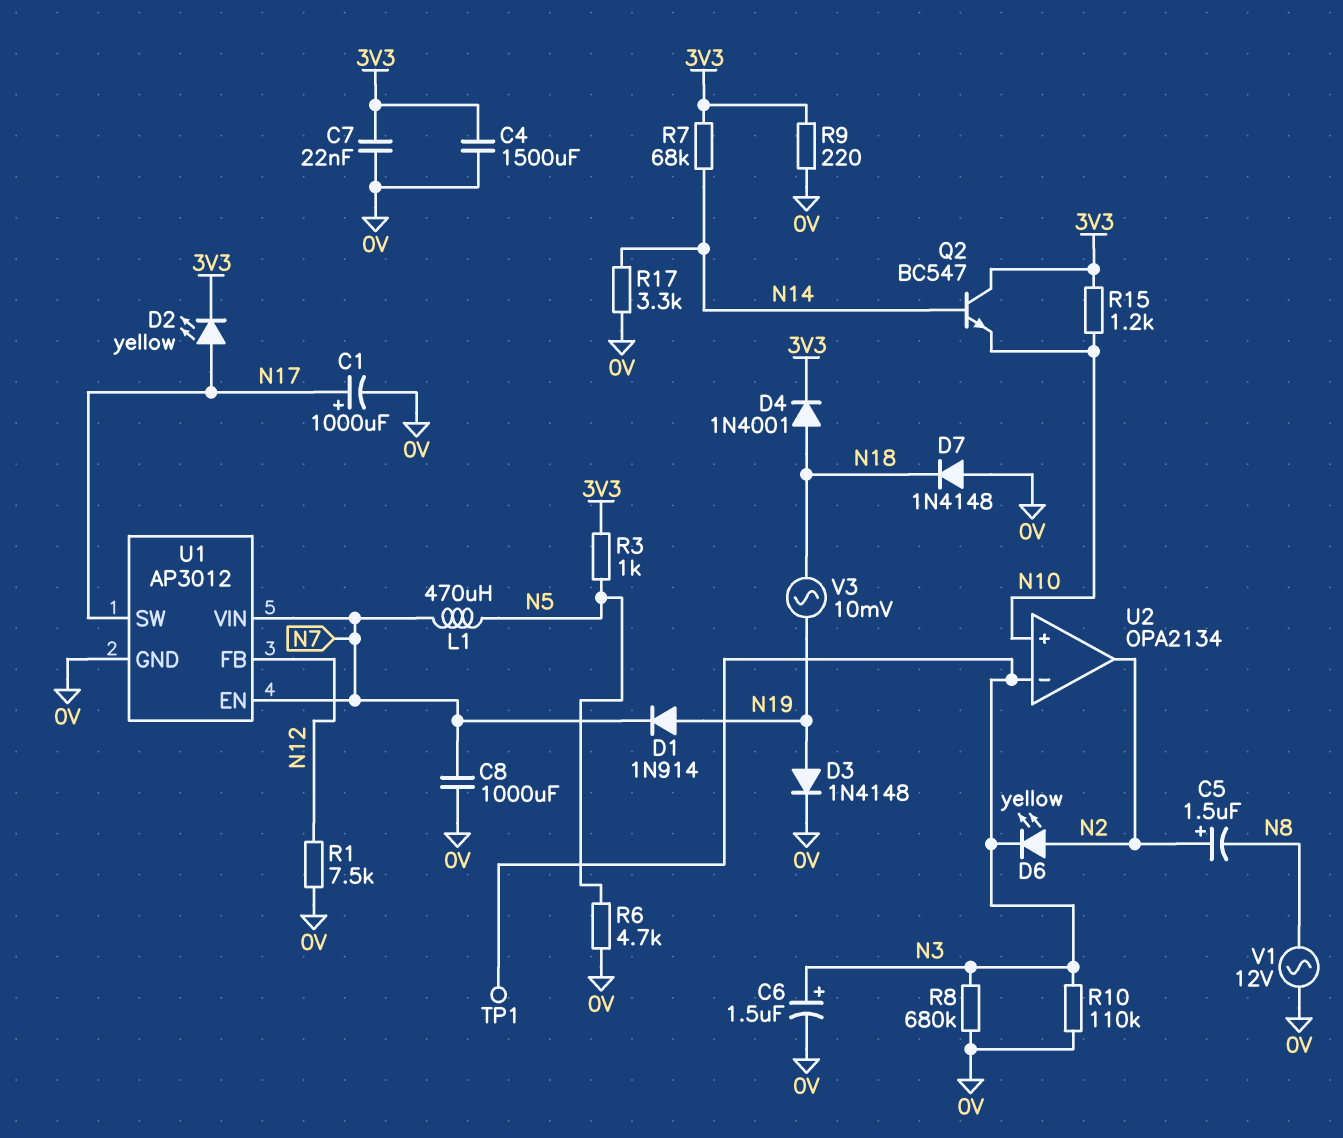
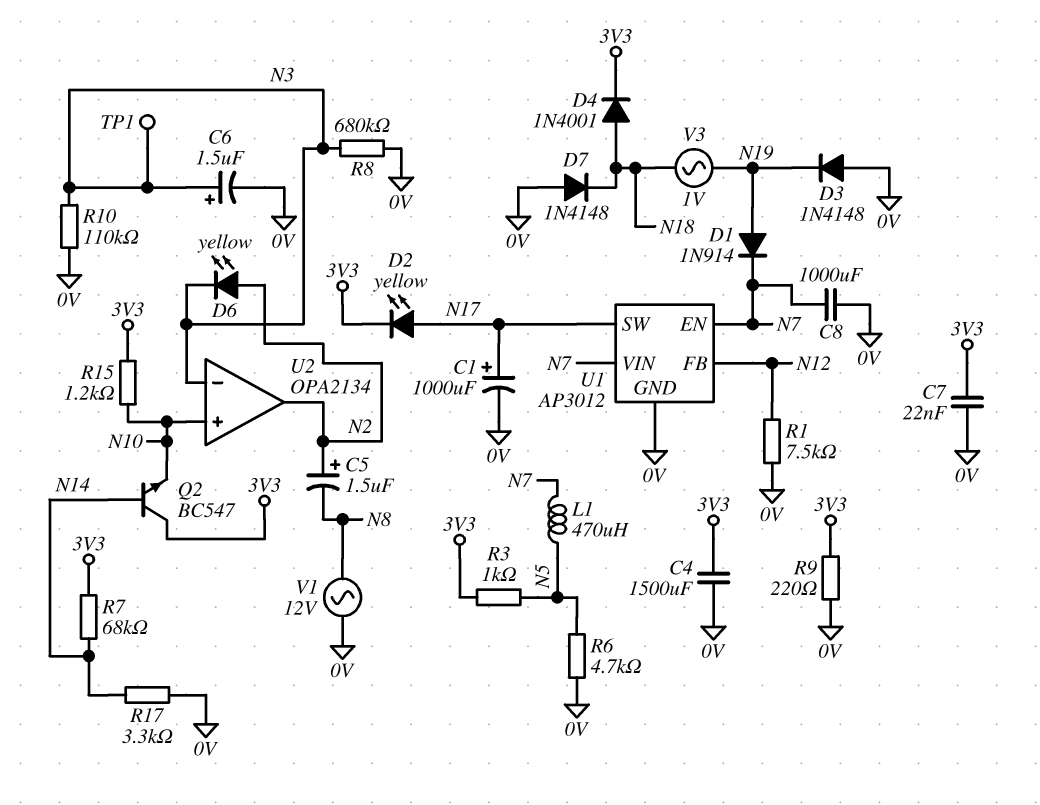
D3: diode 1N4148 (A N19, K 0V) -> diode 1N4148 (A 0V, K N19)
V3: AC 10mV (N18, N19) -> AC 1V (N18, N19)

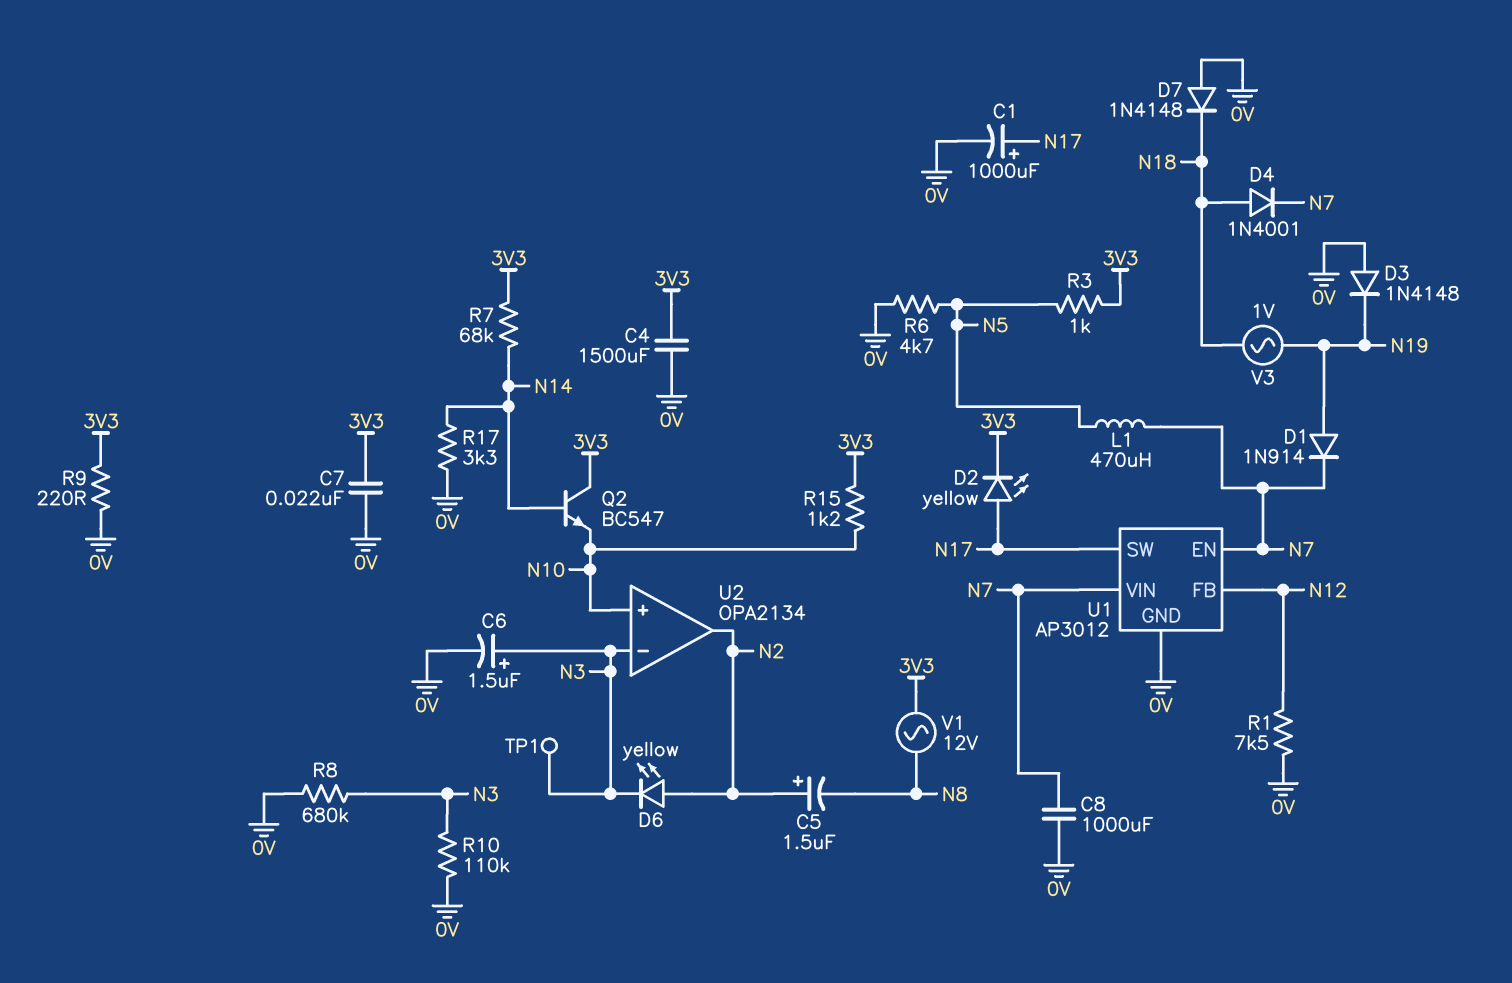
D4: diode 1N4001 (A N18, K 3V3) -> diode 1N4001 (A N18, K N7)
V1: AC 12V (0V, N8) -> AC 12V (3V3, N8)

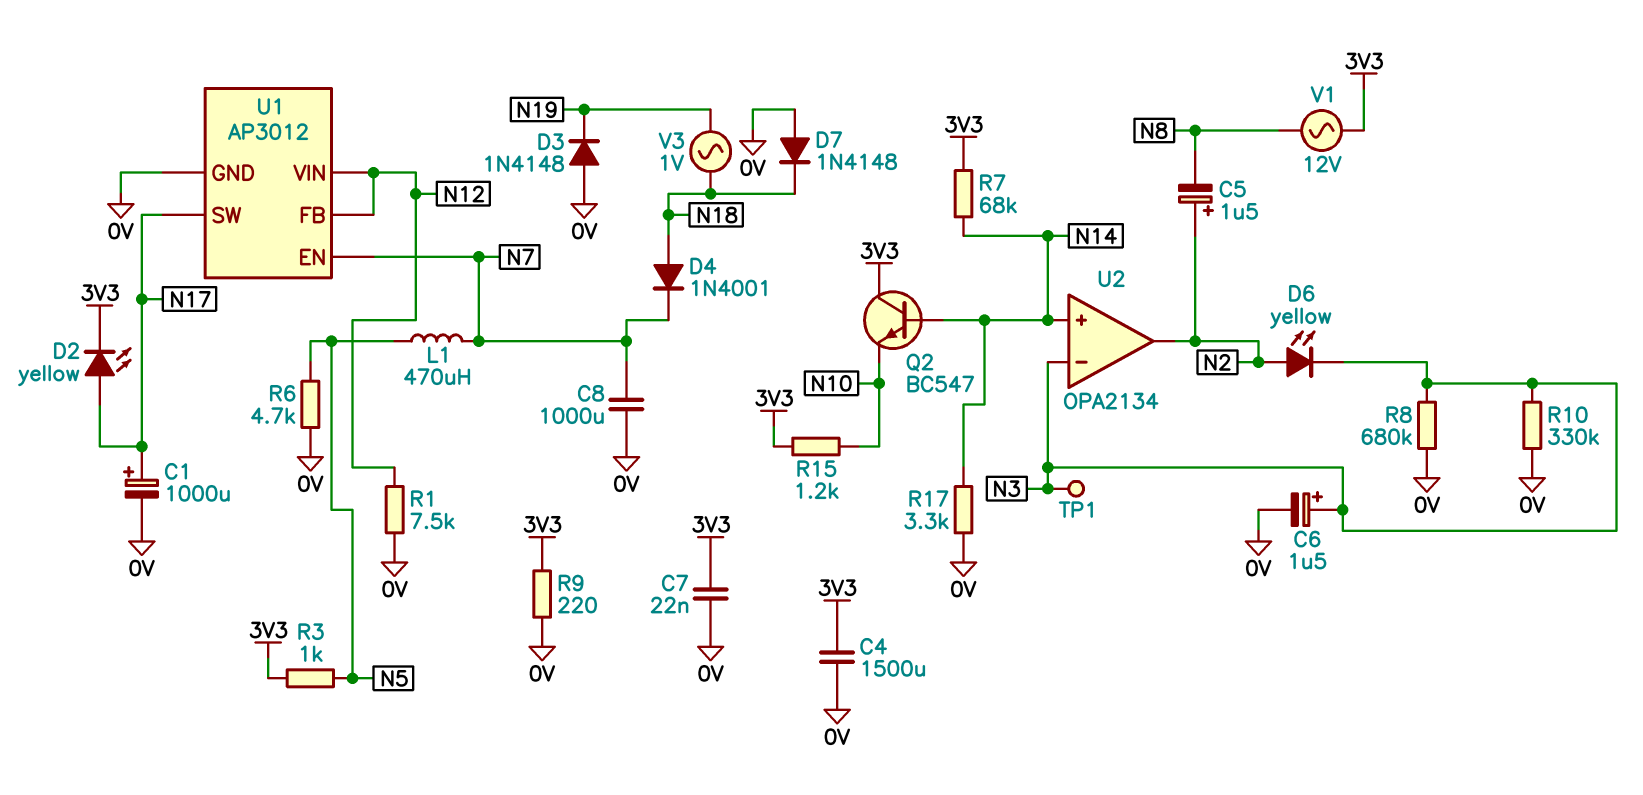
D1: diode 1N914 (A N19, K N7) -> none
R10: 110k (0V, N3) -> 330k (0V, N3)
U1 pin VIN: N7 -> N12
U2 pin in+: N10 -> N14

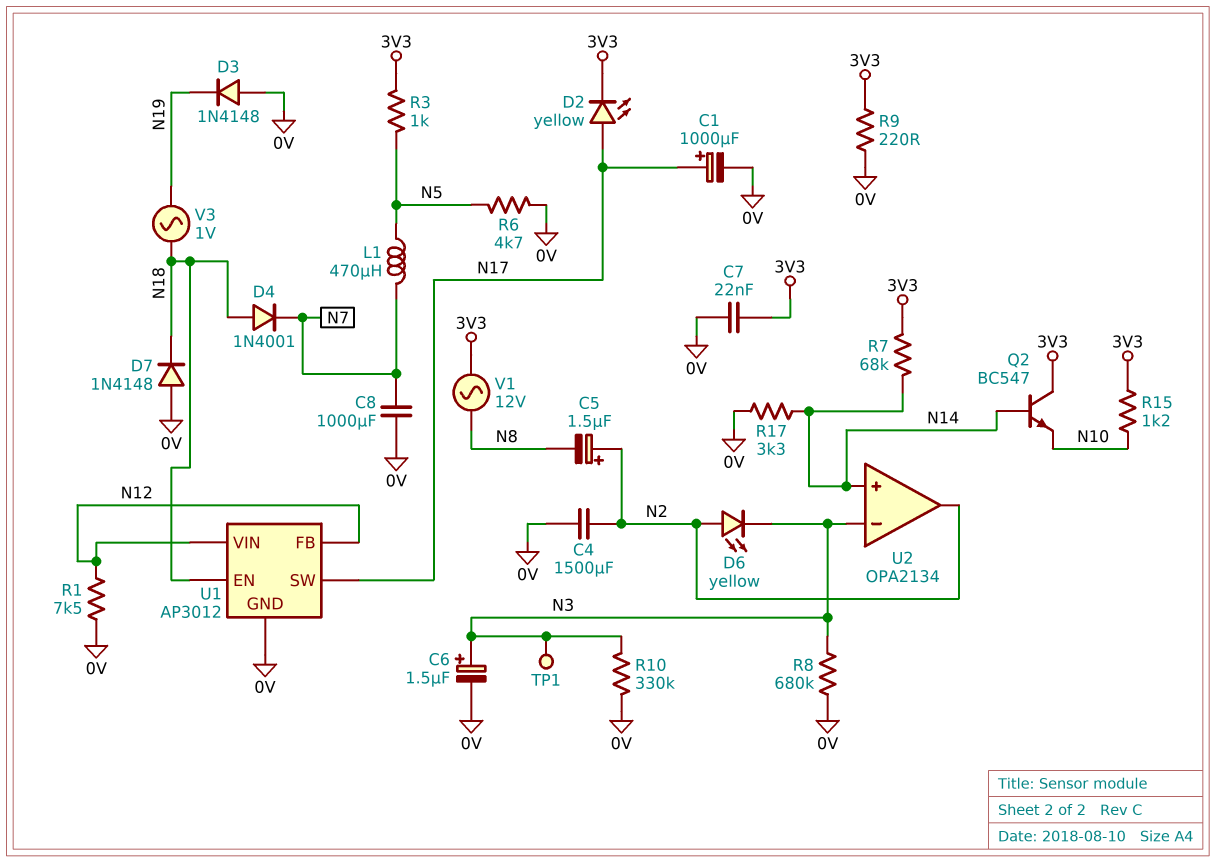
C4: 1500uF (0V, 3V3) -> 1500uF (0V, N2)
U1 pin EN: N7 -> N18

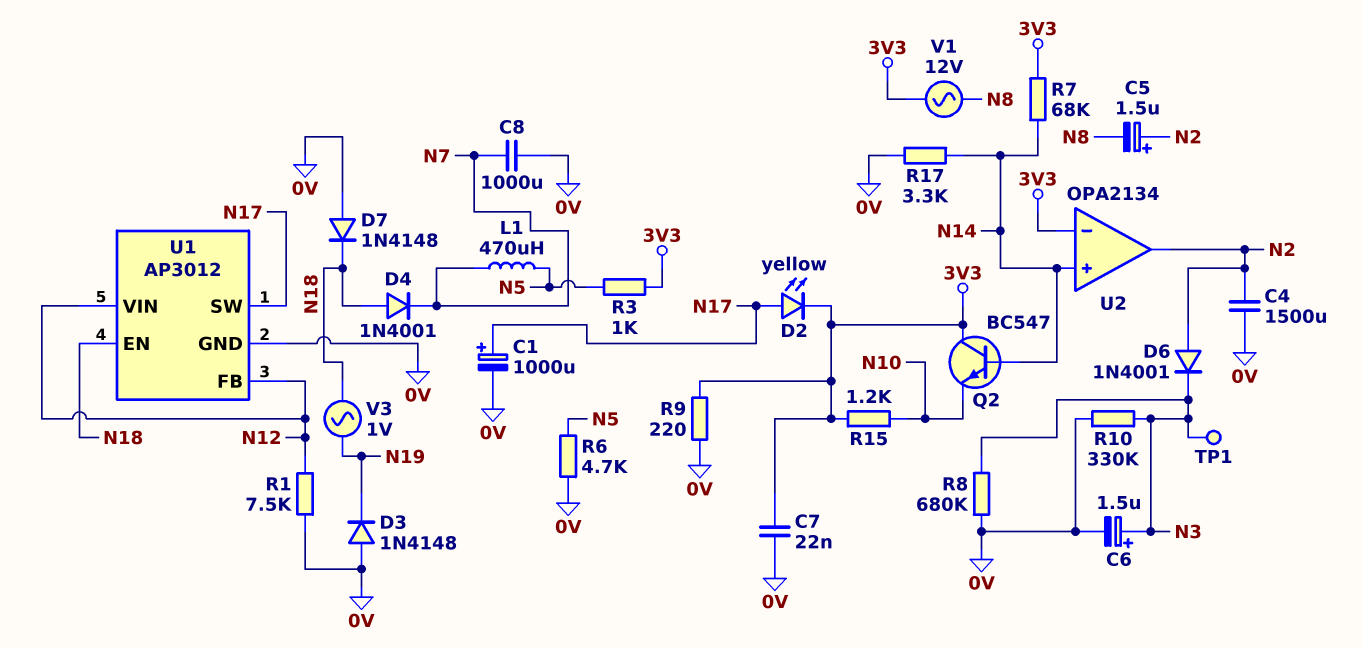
D6: LED yellow (A N2, K N3) -> diode 1N4001 (A N2, K N3)
U2 pin in-: N3 -> 3V3

